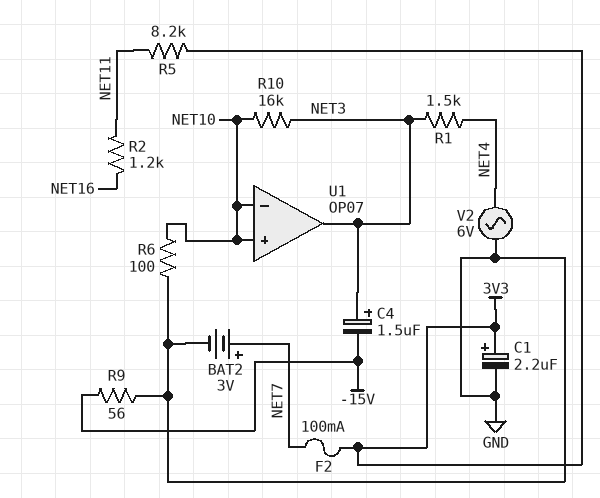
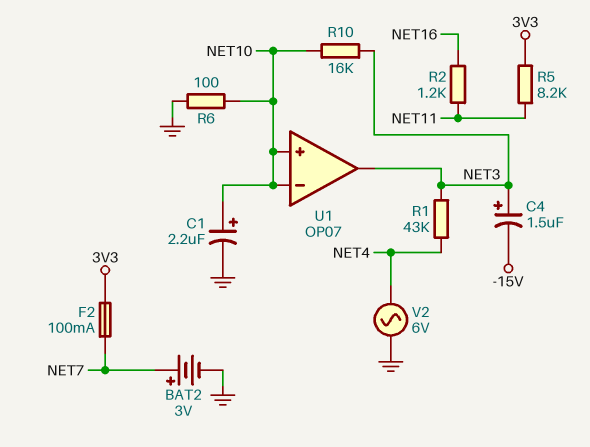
C1: 2.2uF (plus 3V3, minus GND) -> 2.2uF (plus NET10, minus GND)
R1: 1.5k (NET3, NET4) -> 43k (NET3, NET4)
R9: 56 (-15V, GND) -> none

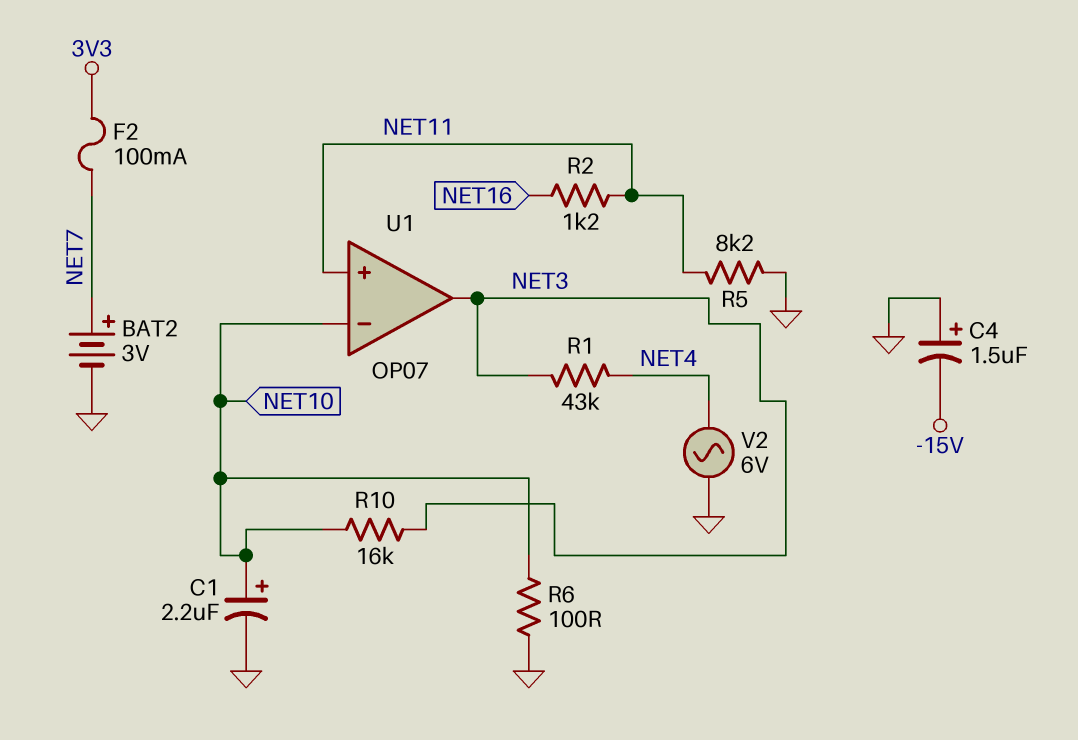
C4: 1.5uF (plus NET3, minus -15V) -> 1.5uF (plus GND, minus -15V)
R5: 8.2k (3V3, NET11) -> 8.2k (GND, NET11)
U1 pin in+: NET10 -> NET11

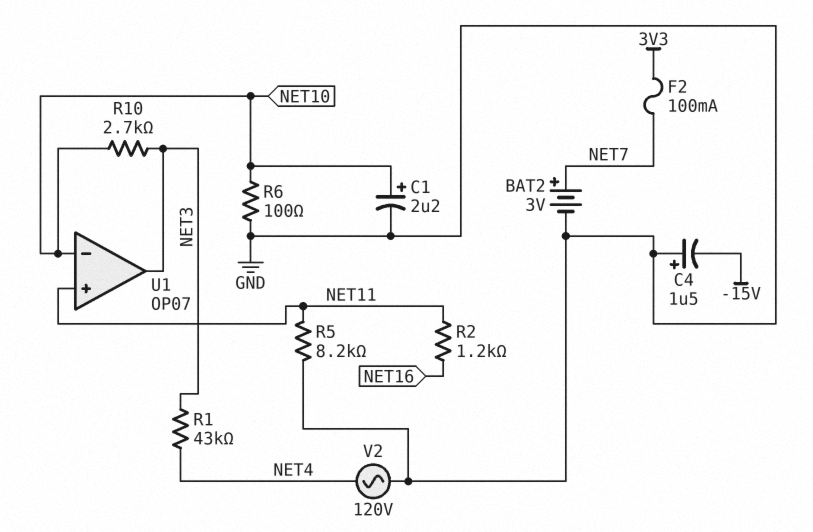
R10: 16k (NET3, NET10) -> 2.7k (NET3, NET10)
V2: AC 6V (GND, NET4) -> AC 120V (GND, NET4)

